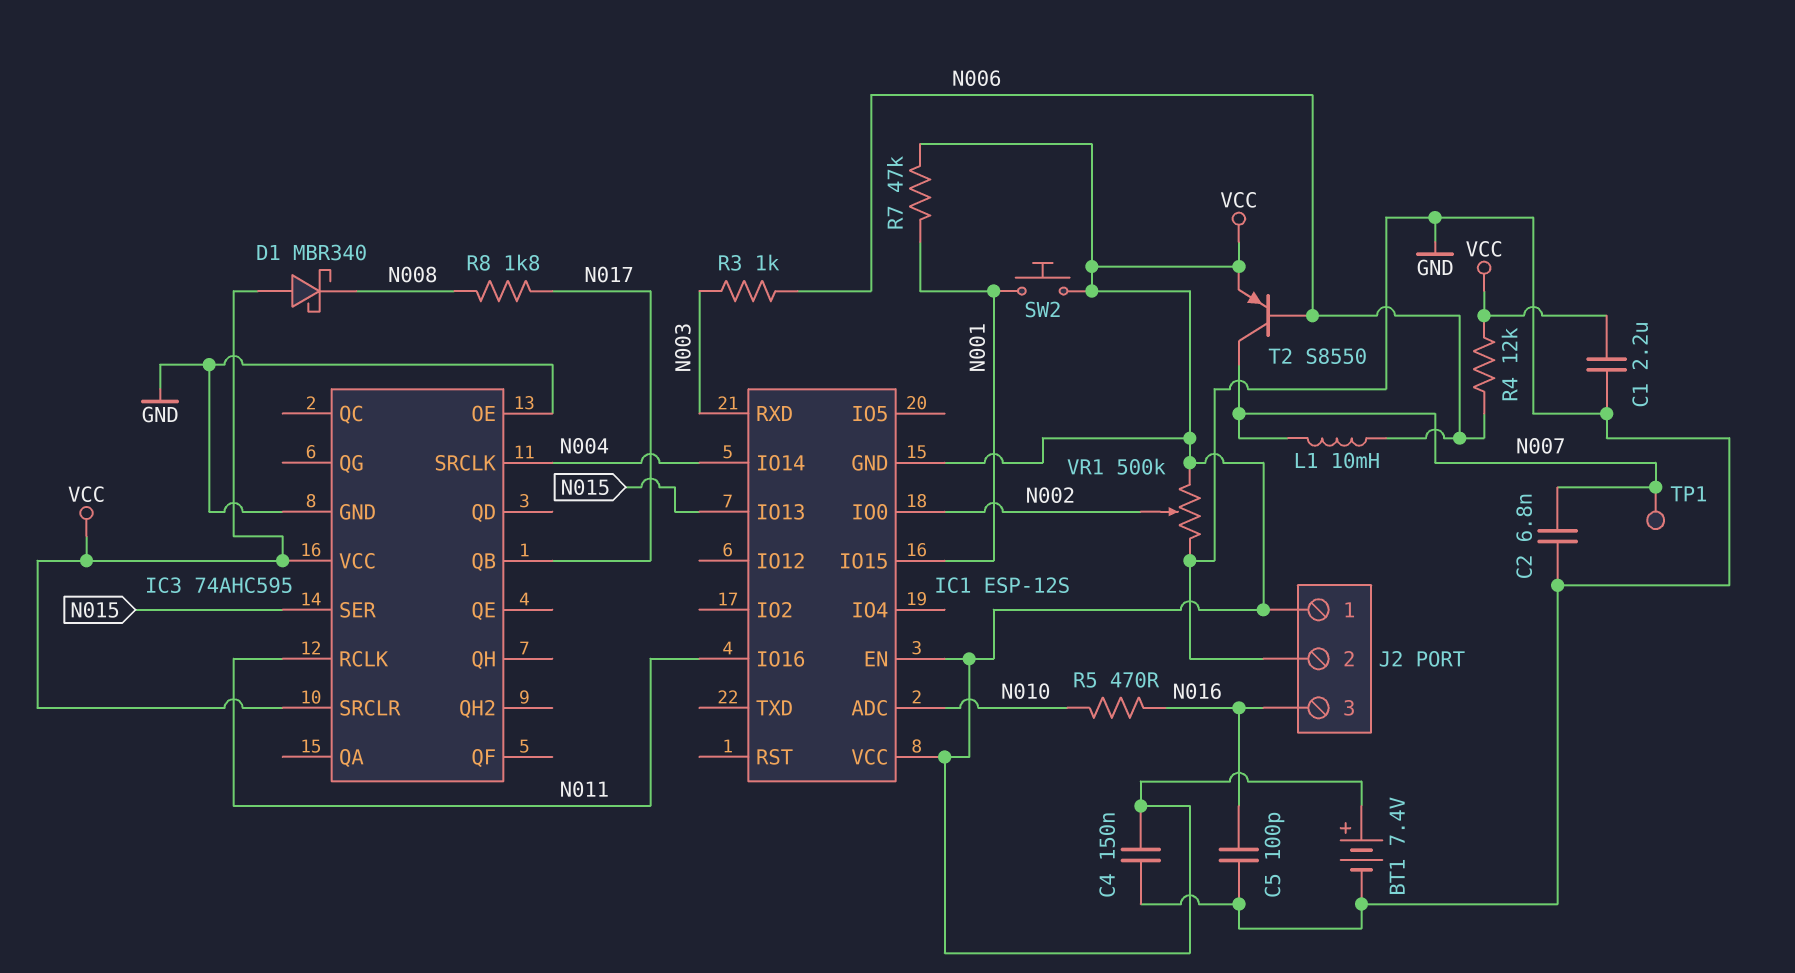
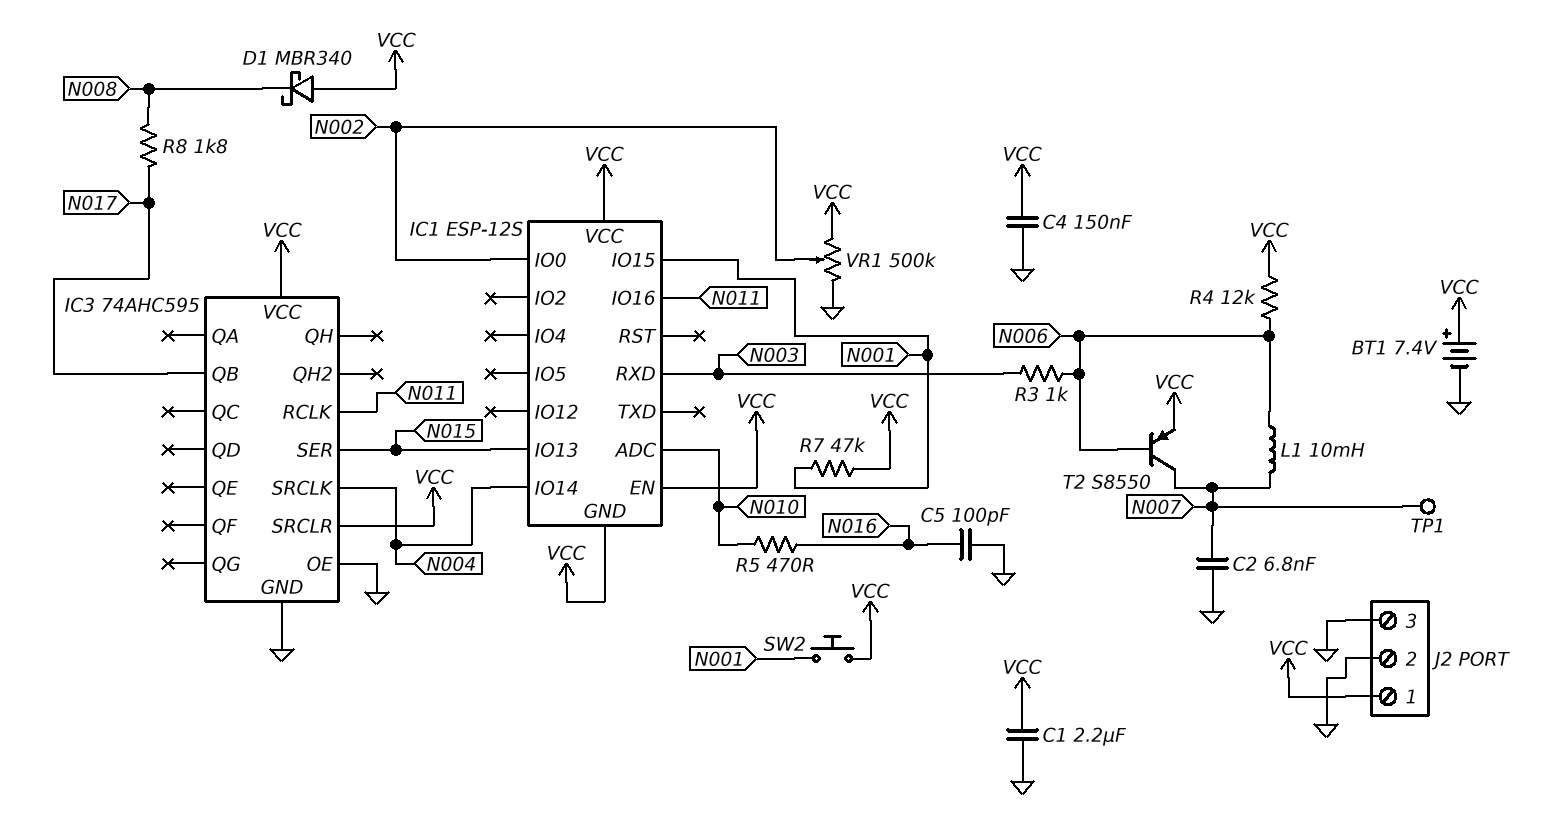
J2 pin 3: N016 -> GND

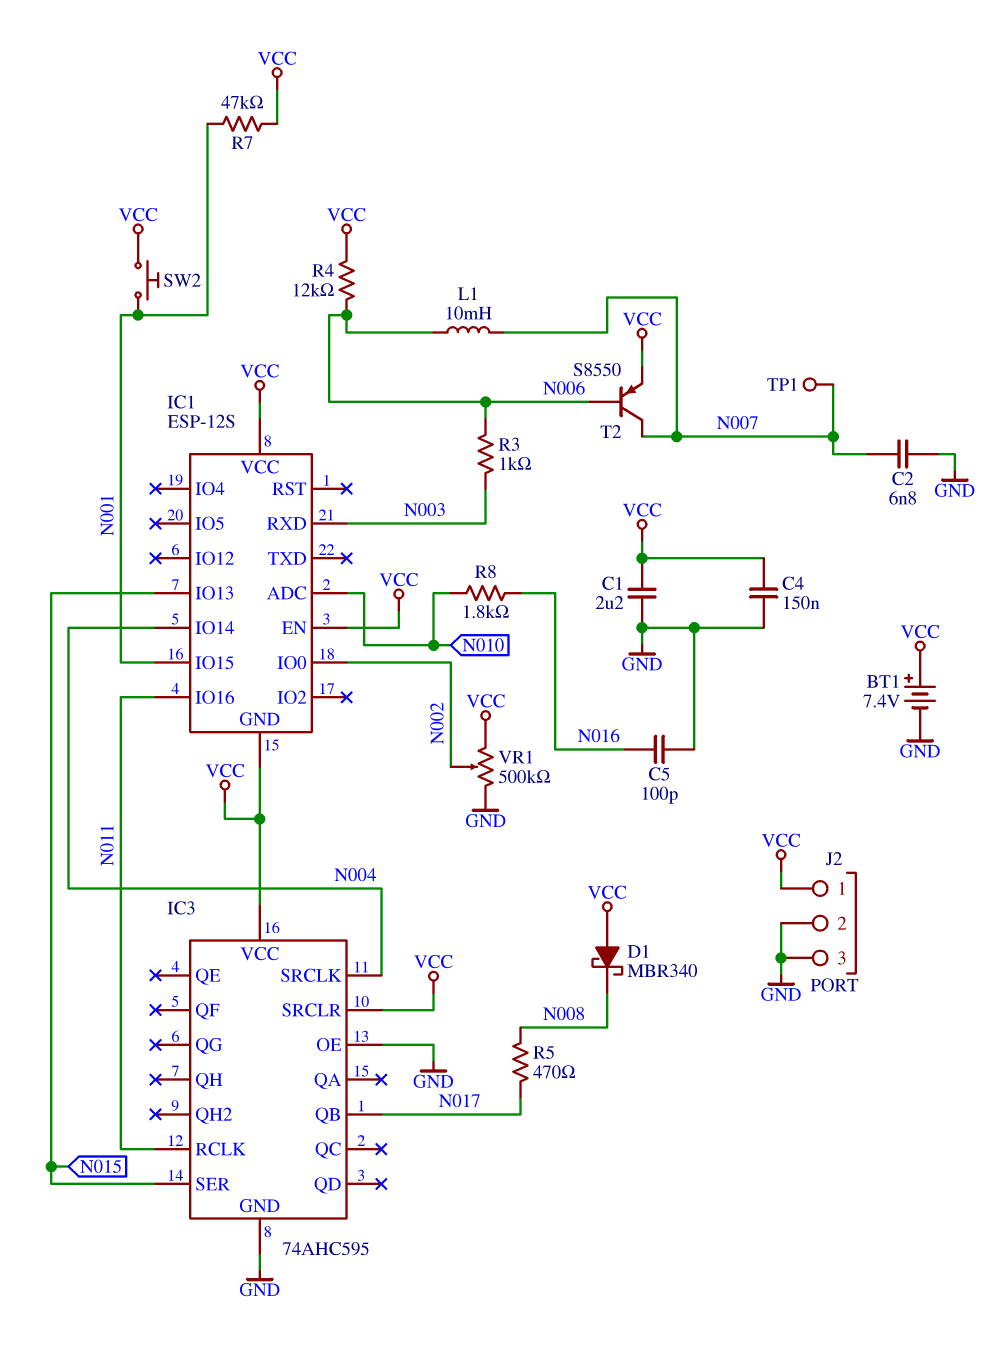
R5: 470 (N010, N016) -> 470 (N008, N017)
R8: 1.8k (N008, N017) -> 1.8k (N010, N016)

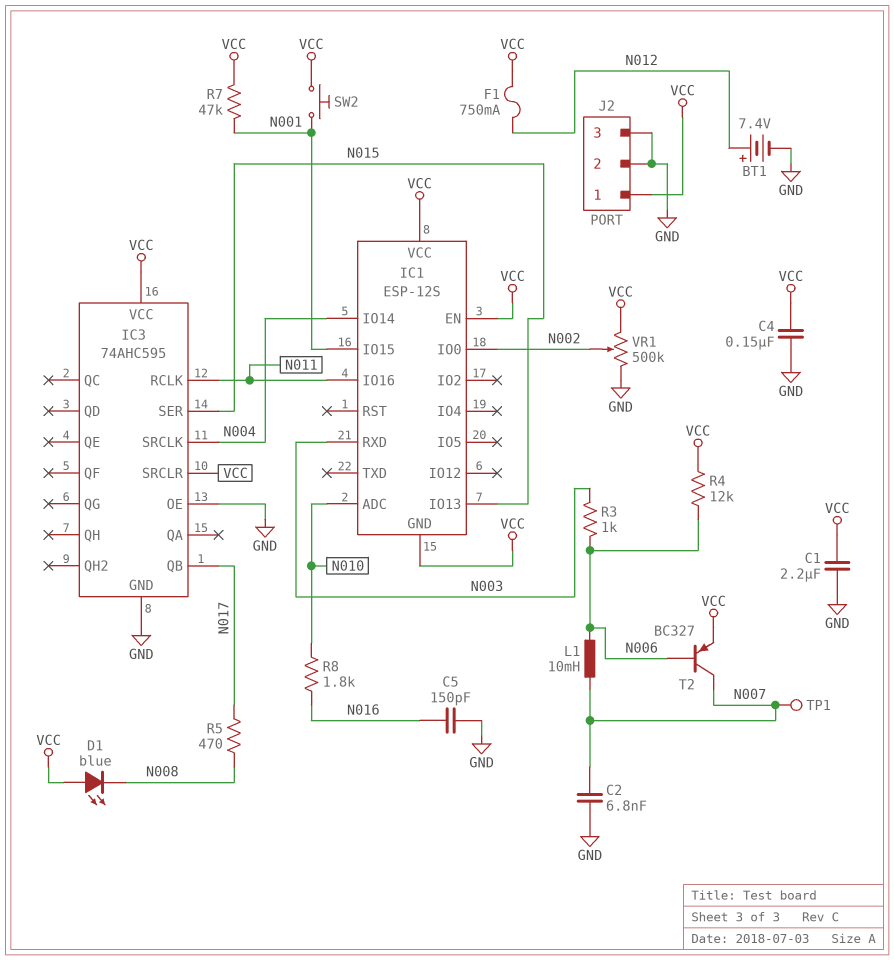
BT1: 7.4V (plus VCC, minus GND) -> 7.4V (plus N012, minus GND)
C5: 100pF (GND, N016) -> 150pF (GND, N016)
D1: schottky MBR340 (A VCC, K N008) -> LED blue (A VCC, K N008)
F1: none -> 750mA (N012, VCC)
T2: PNP S8550 (B N006, C N007, E VCC) -> PNP BC327 (B N006, C N007, E VCC)

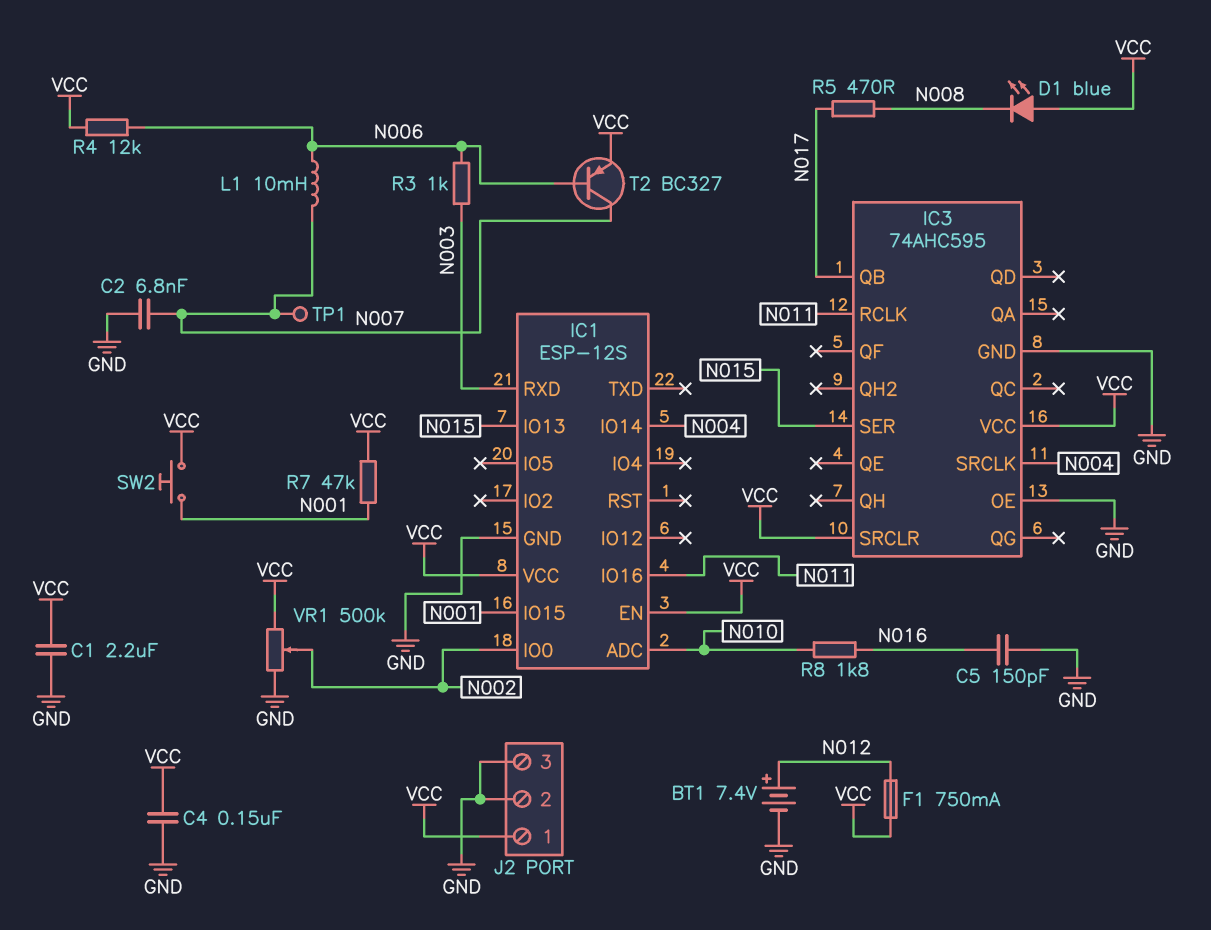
IC1 pin GND: VCC -> GND

